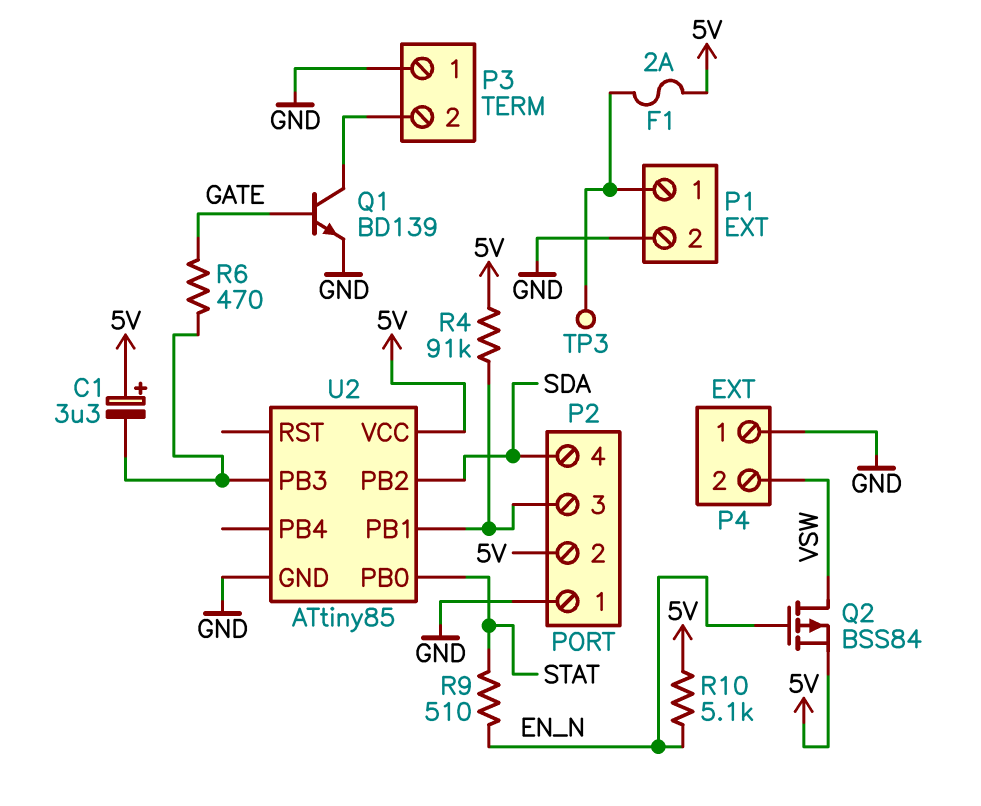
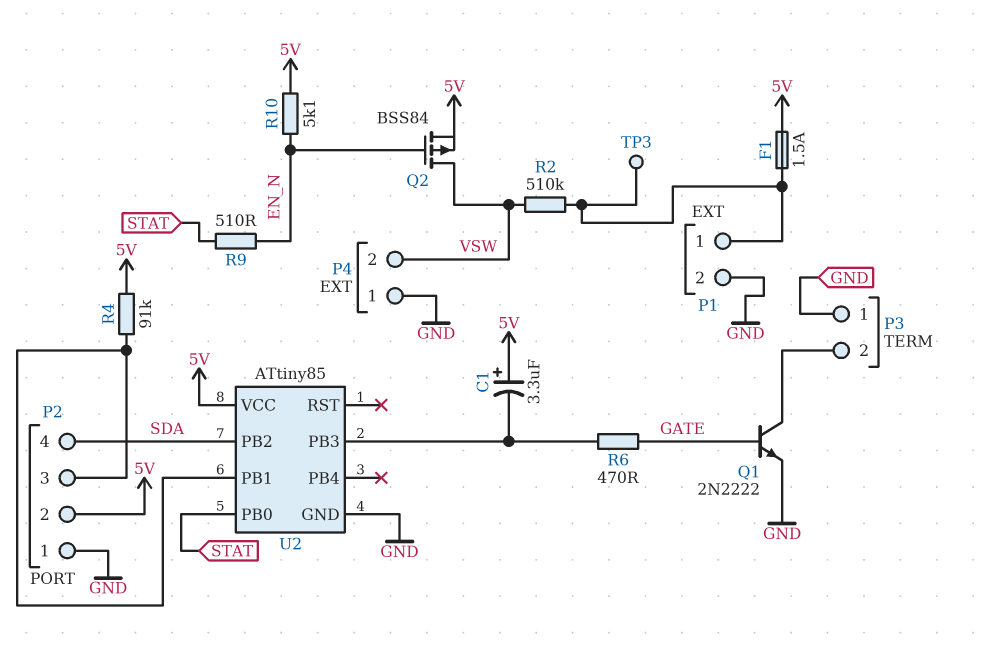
F1: 2A (5V, P1/1) -> 1.5A (5V, P1/1)
Q1: NPN BD139 (B GATE, C P3/2, E GND) -> NPN 2N2222 (B GATE, C P3/2, E GND)
R2: none -> 510k (P1/1, VSW)

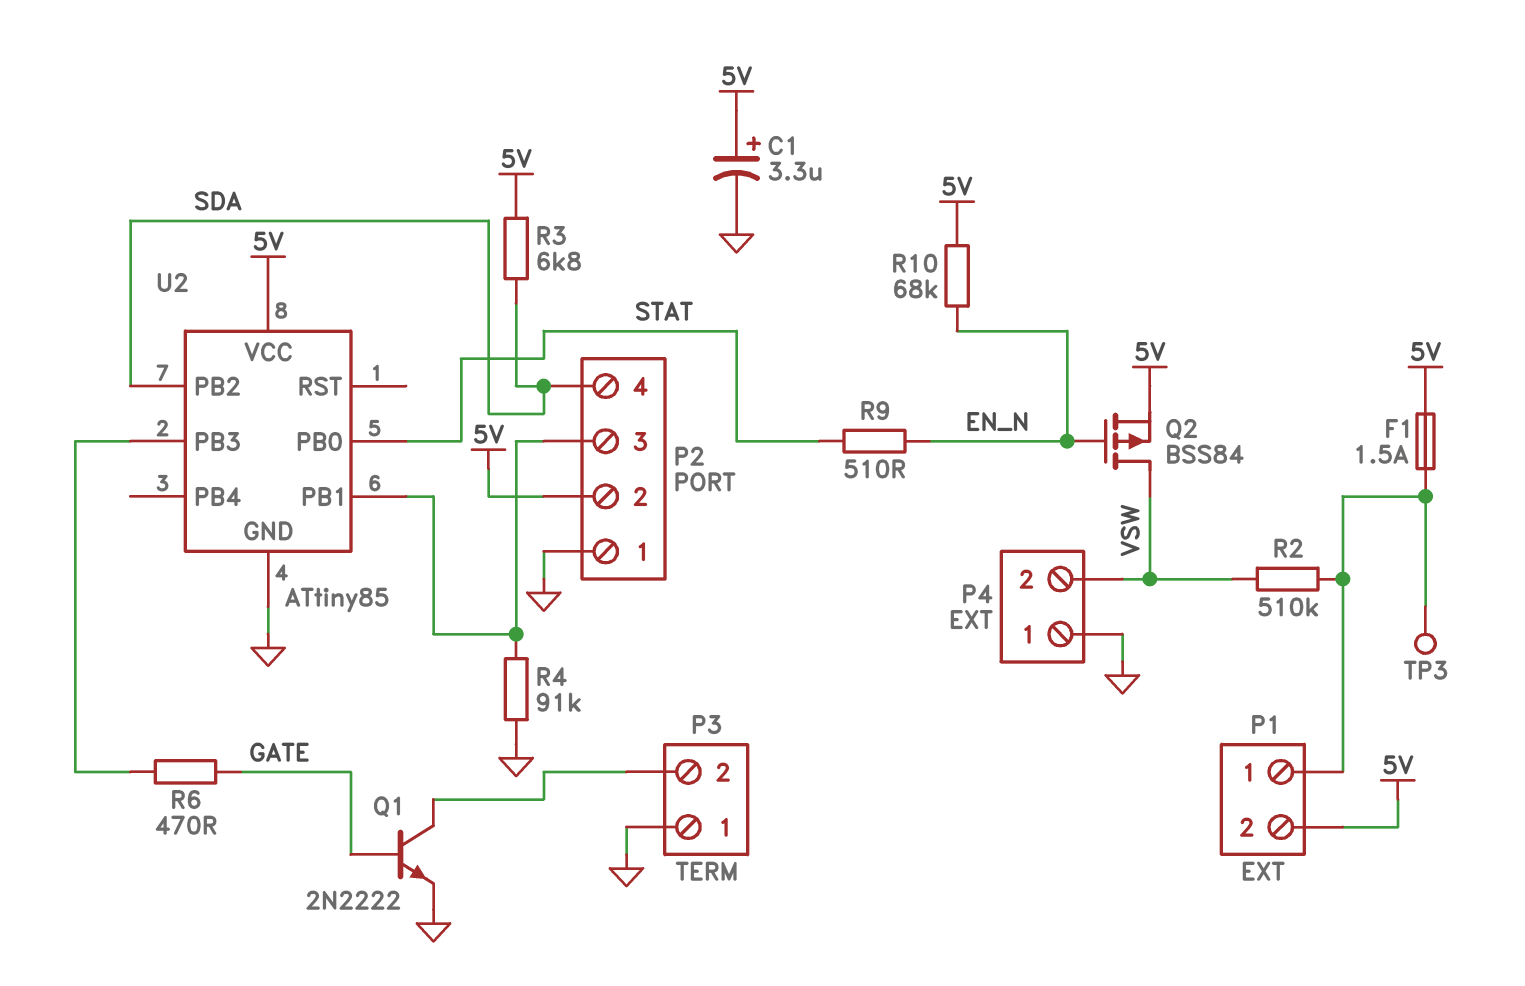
C1: 3.3uF (plus 5V, minus U2/PB3) -> 3.3uF (plus 5V, minus GND)
P1 pin 2: GND -> 5V
R3: none -> 6.8k (5V, SDA)
R4: 91k (5V, P2/3) -> 91k (GND, P2/3)
R10: 5.1k (5V, EN_N) -> 68k (5V, EN_N)

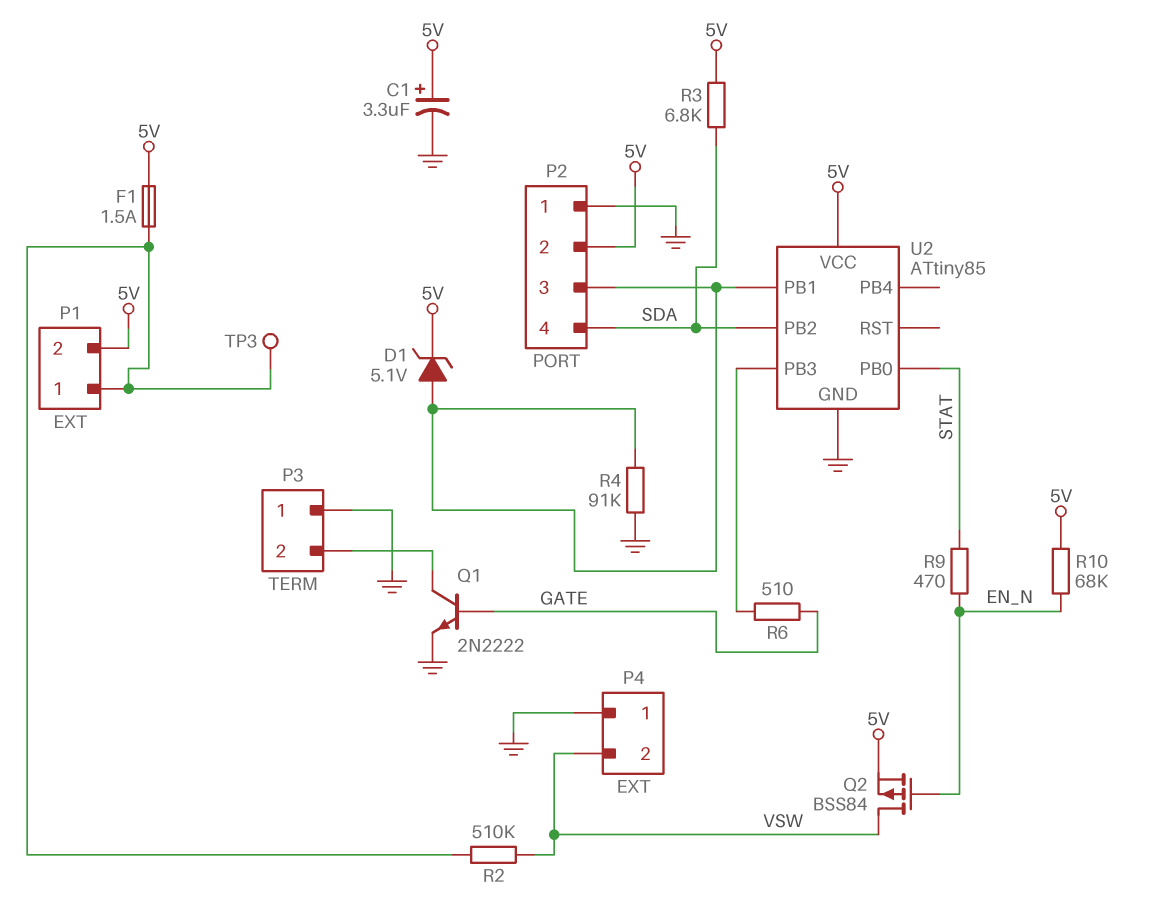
D1: none -> zener 5.1V (A P2/3, K 5V)
R6: 470 (GATE, U2/PB3) -> 510 (GATE, U2/PB3)
R9: 510 (EN_N, STAT) -> 470 (EN_N, STAT)

